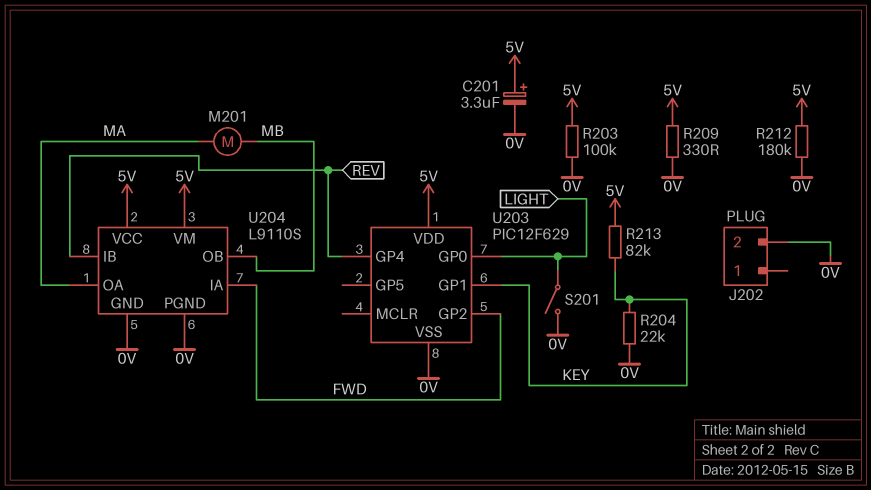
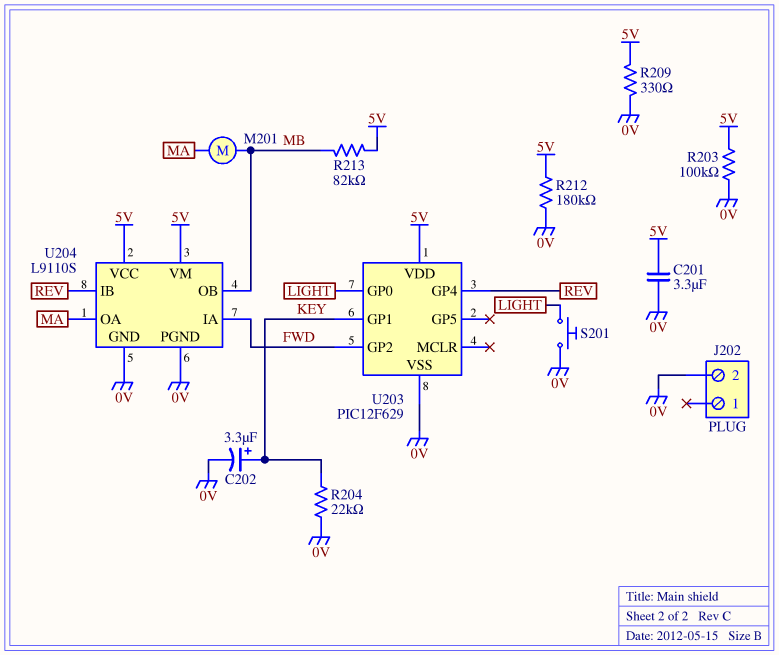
C201: 3.3uF (plus 5V, minus 0V) -> 3.3uF (0V, 5V)
C202: none -> 3.3uF (plus KEY, minus 0V)
R213: 82k (5V, KEY) -> 82k (5V, MB)
S201: switch (0V, LIGHT) -> button (0V, LIGHT)

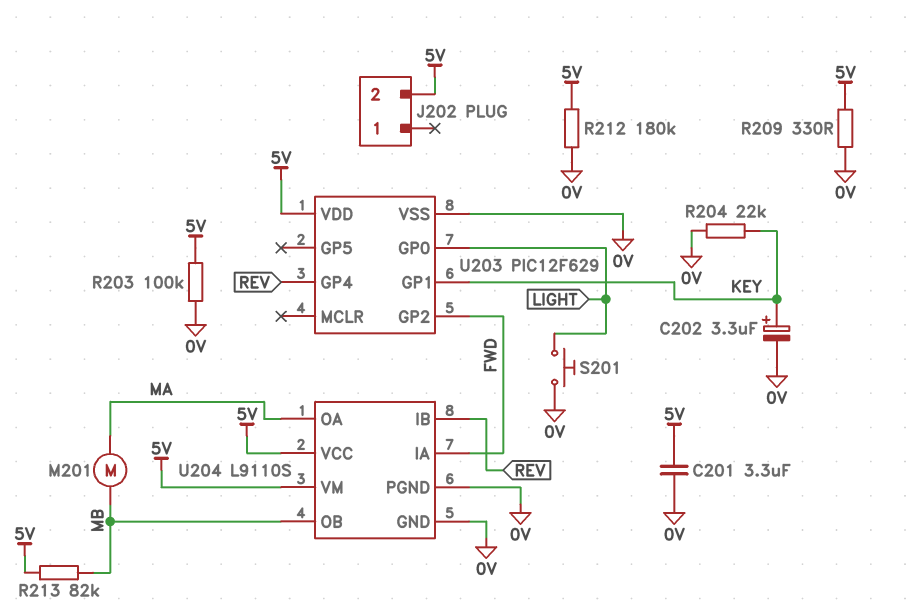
J202 pin 2: 0V -> 5V

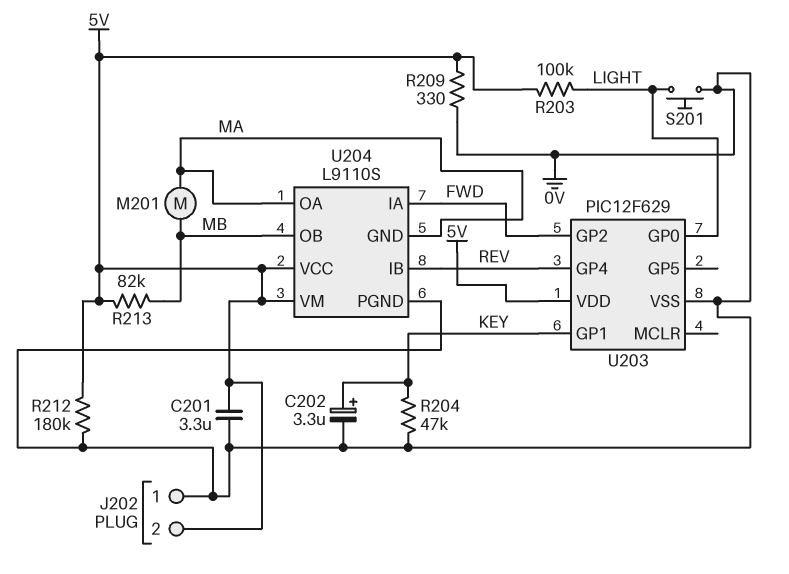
J202 pin 1: none -> 0V
R203: 100k (0V, 5V) -> 100k (5V, LIGHT)
R204: 22k (0V, KEY) -> 47k (0V, KEY)
U204 pin GND: 0V -> MA

